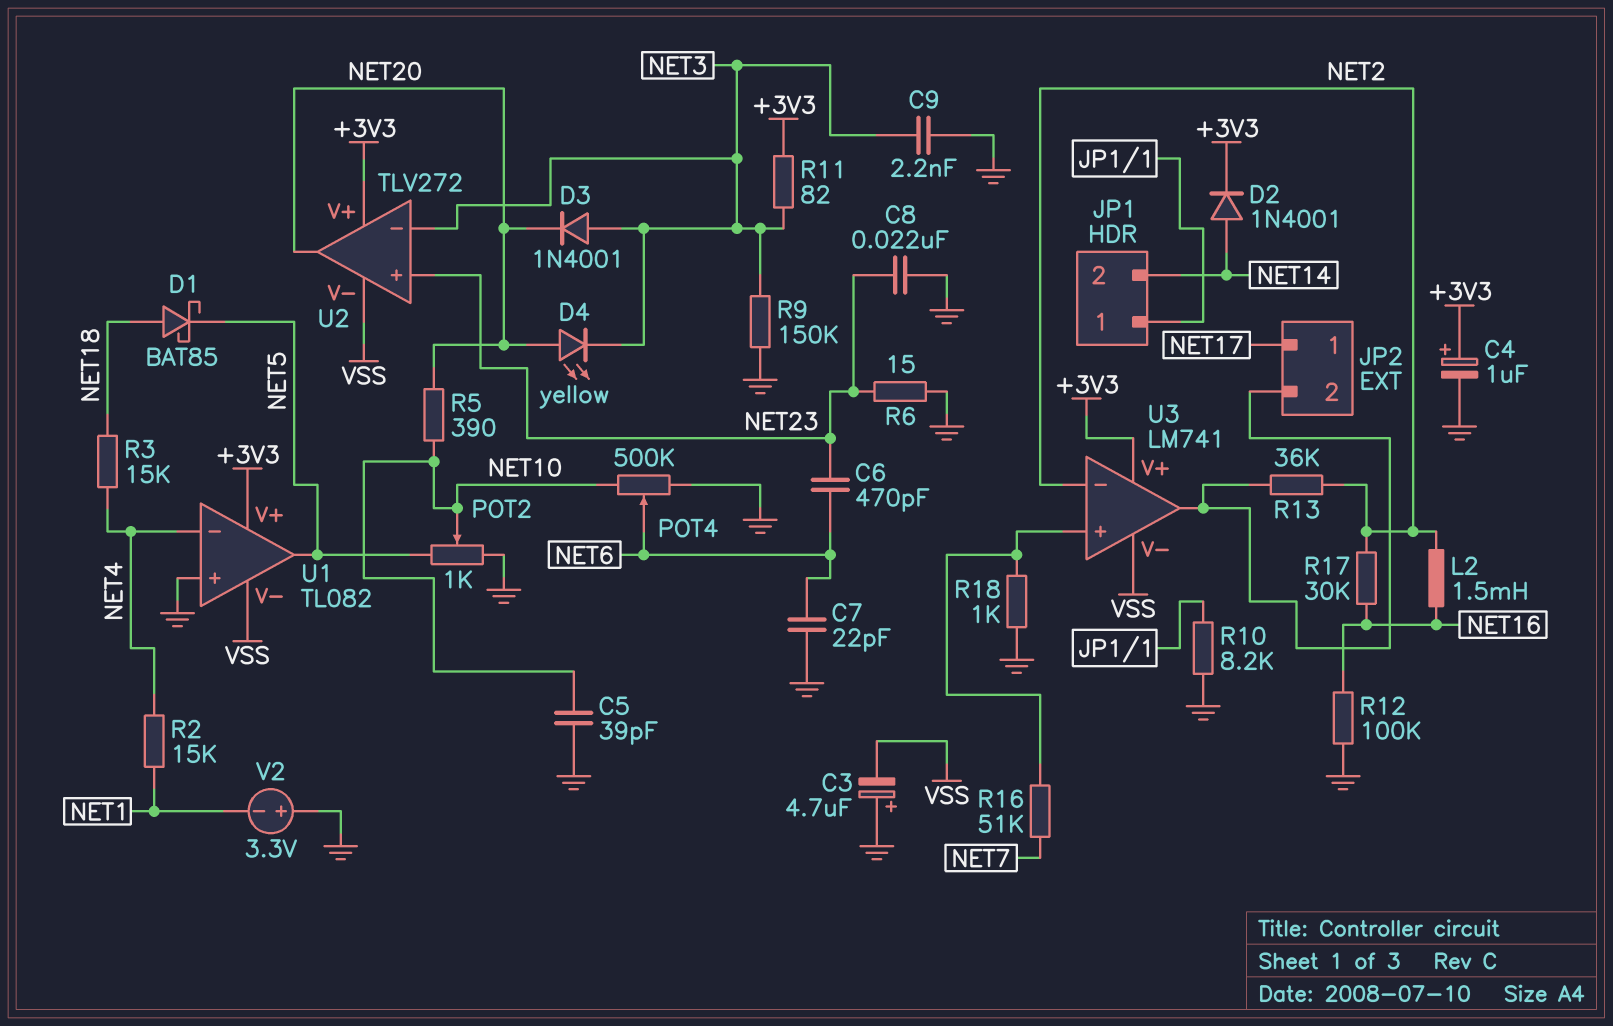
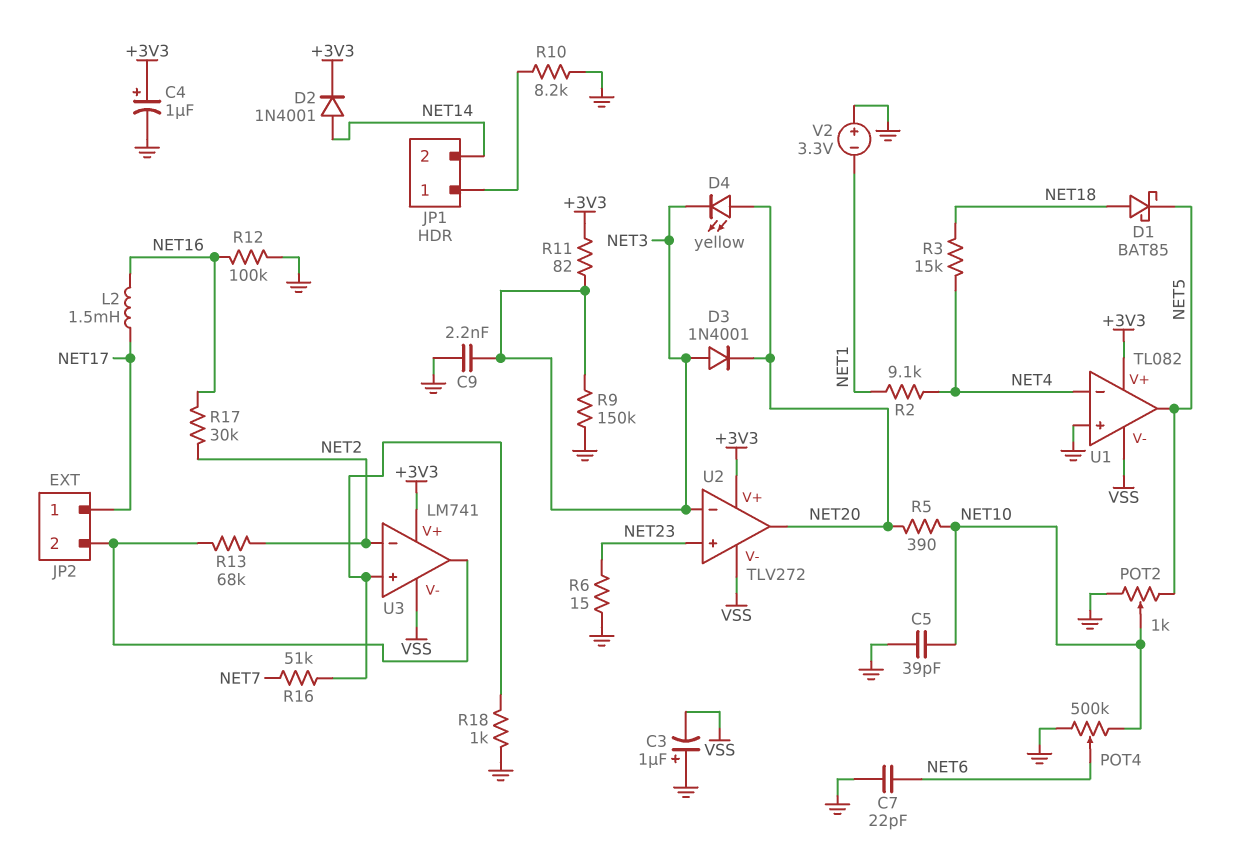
C3: 4.7uF (plus GND, minus VSS) -> 1uF (plus GND, minus VSS)
C6: 470pF (NET6, NET23) -> none
C8: 22nF (GND, NET23) -> none
L2: 1.5mH (NET2, NET16) -> 1.5mH (NET16, NET17)
R2: 15k (NET1, NET4) -> 9.1k (NET1, NET4)
R13: 36k (JP2/2, NET2) -> 68k (JP2/2, NET2)

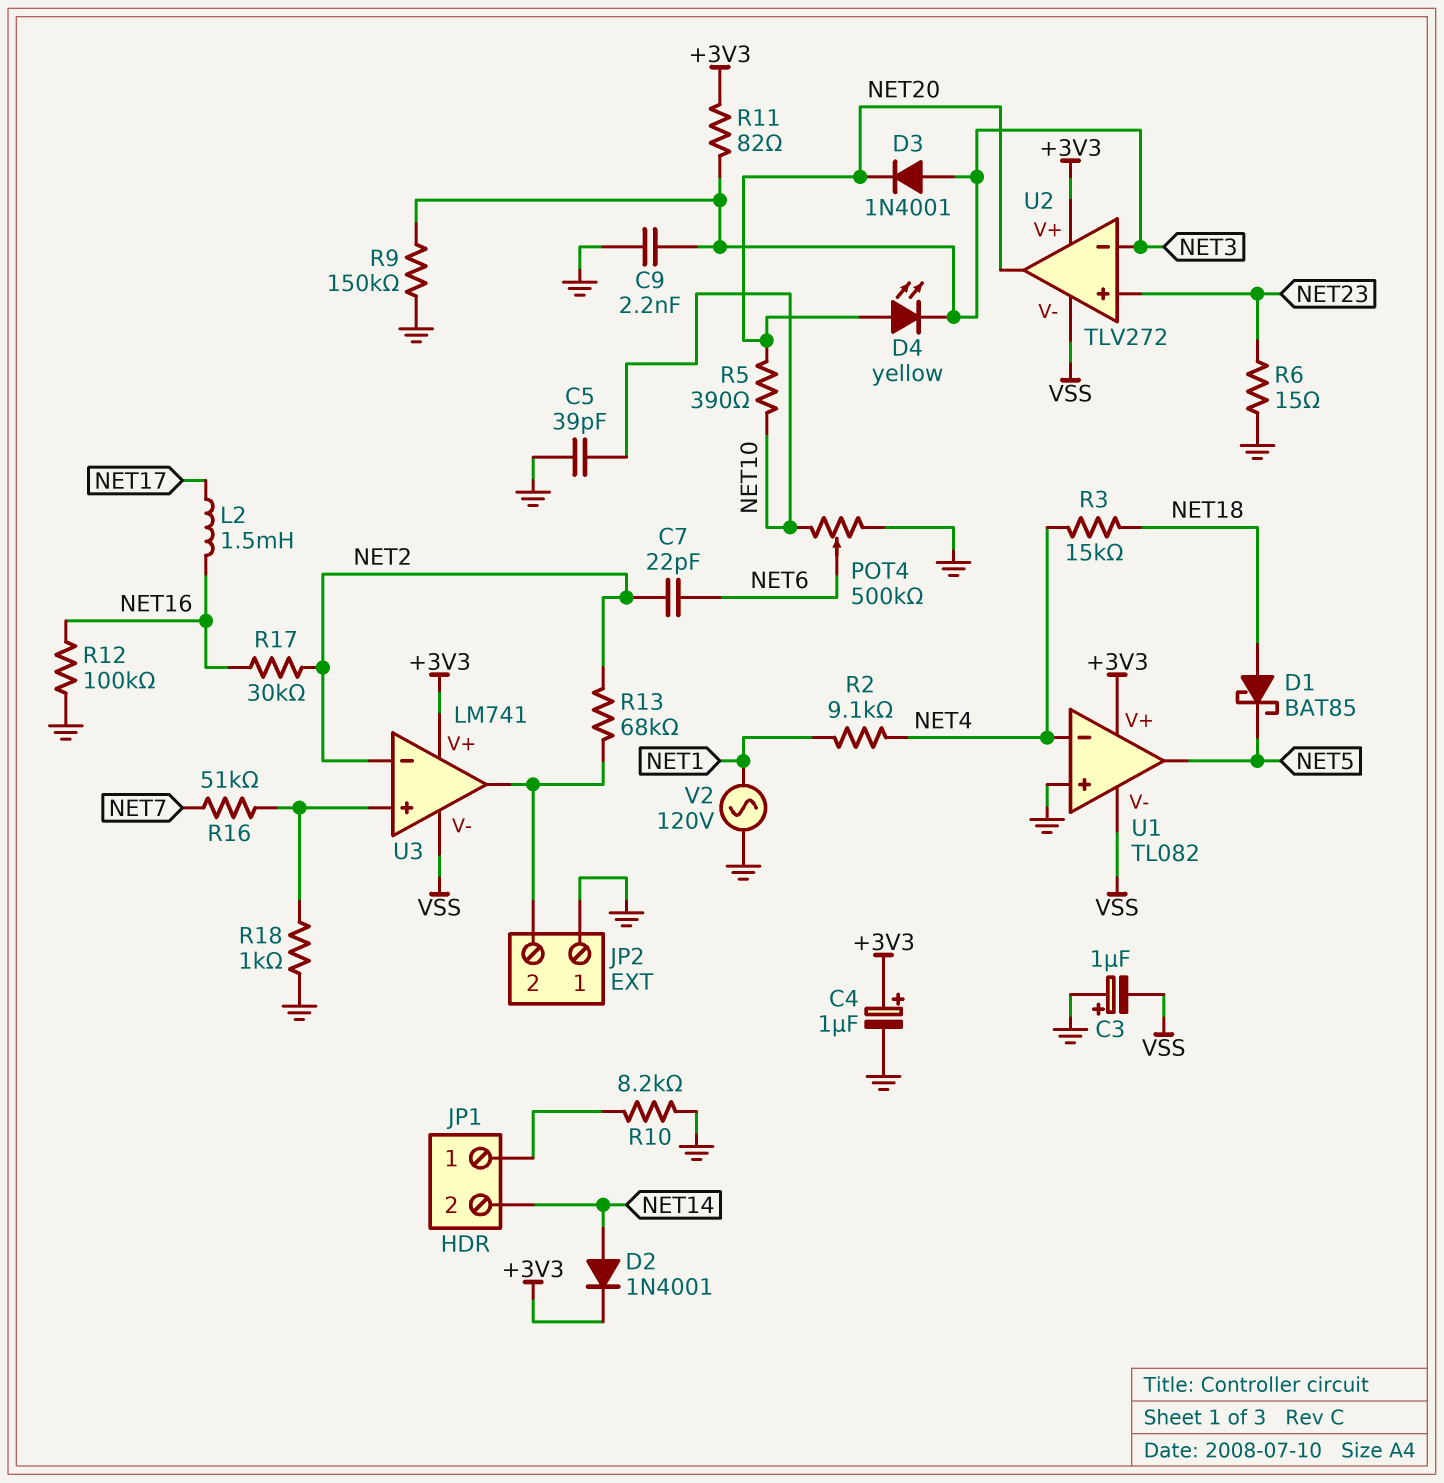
C7: 22pF (GND, NET6) -> 22pF (NET2, NET6)
JP2 pin 1: NET17 -> GND
POT2: 1k (GND, NET5, wiper NET10) -> none
V2: 3.3V (plus GND, minus NET1) -> AC 120V (GND, NET1)

